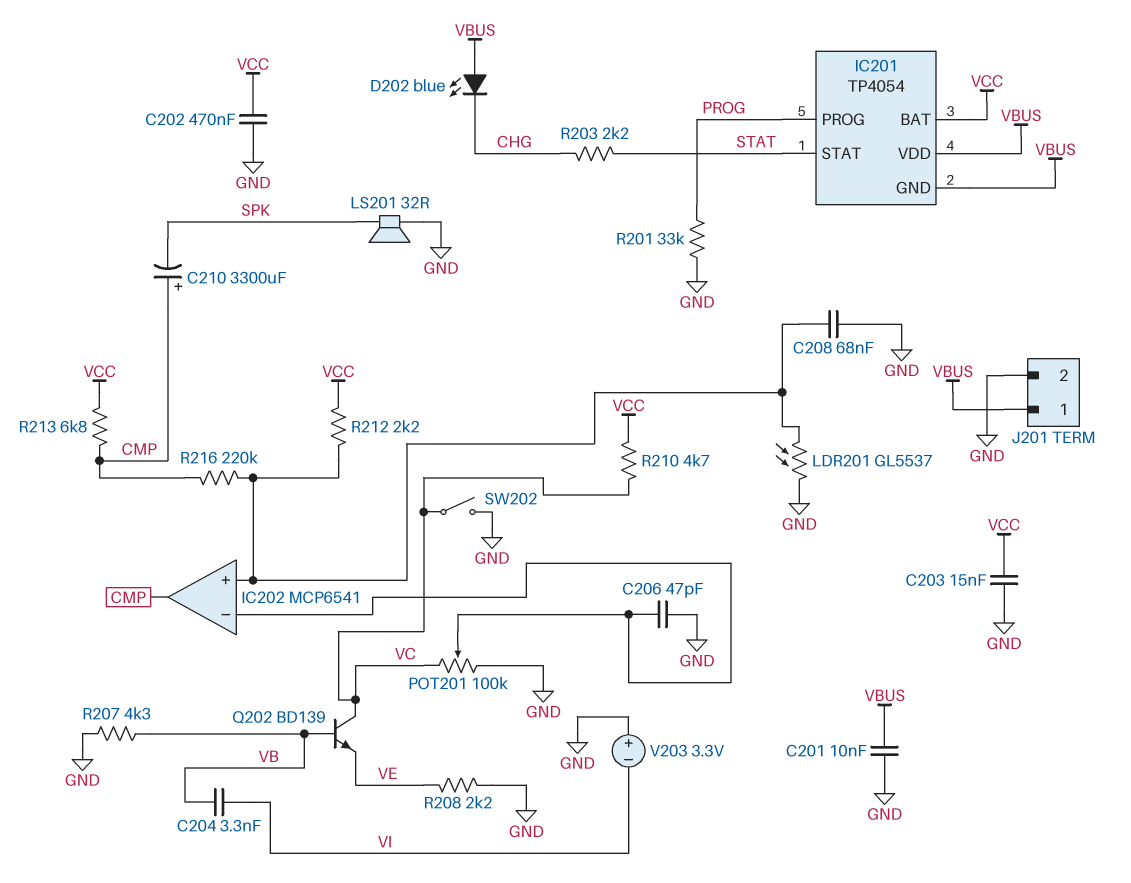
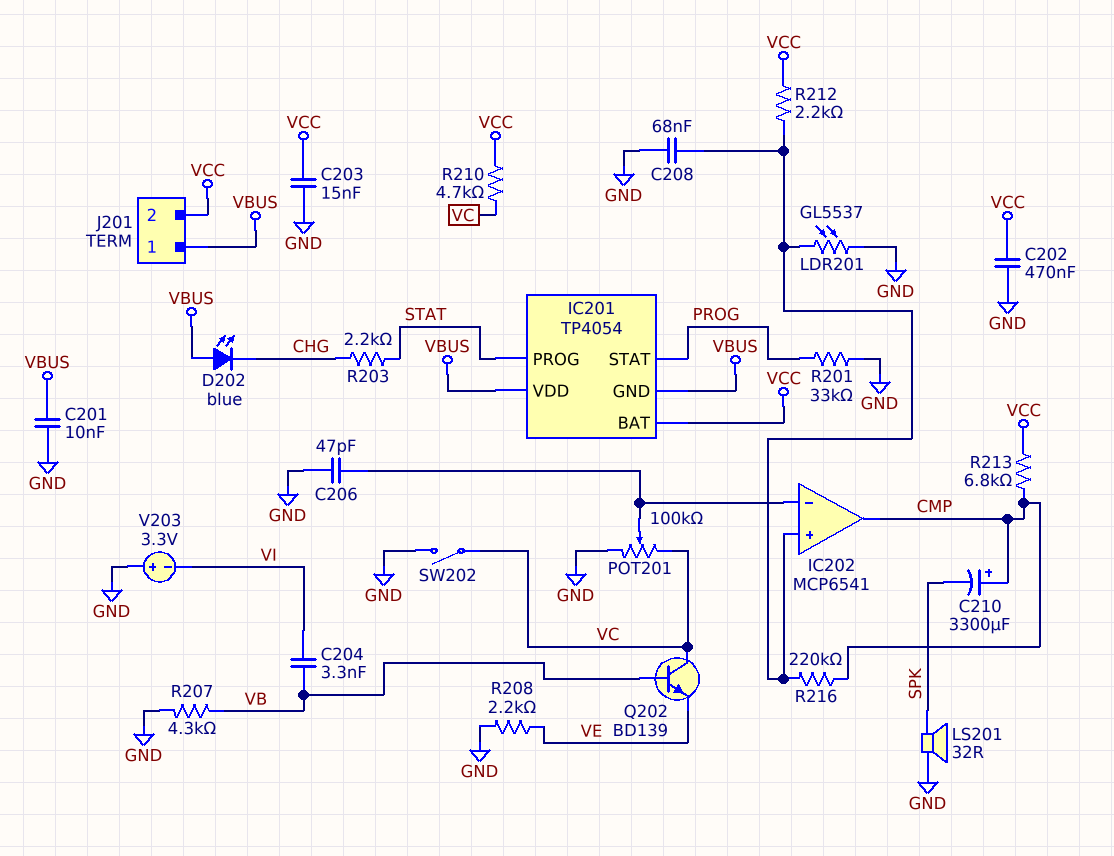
IC201 pin PROG: PROG -> STAT
IC201 pin STAT: STAT -> PROG
J201 pin 2: GND -> VCC

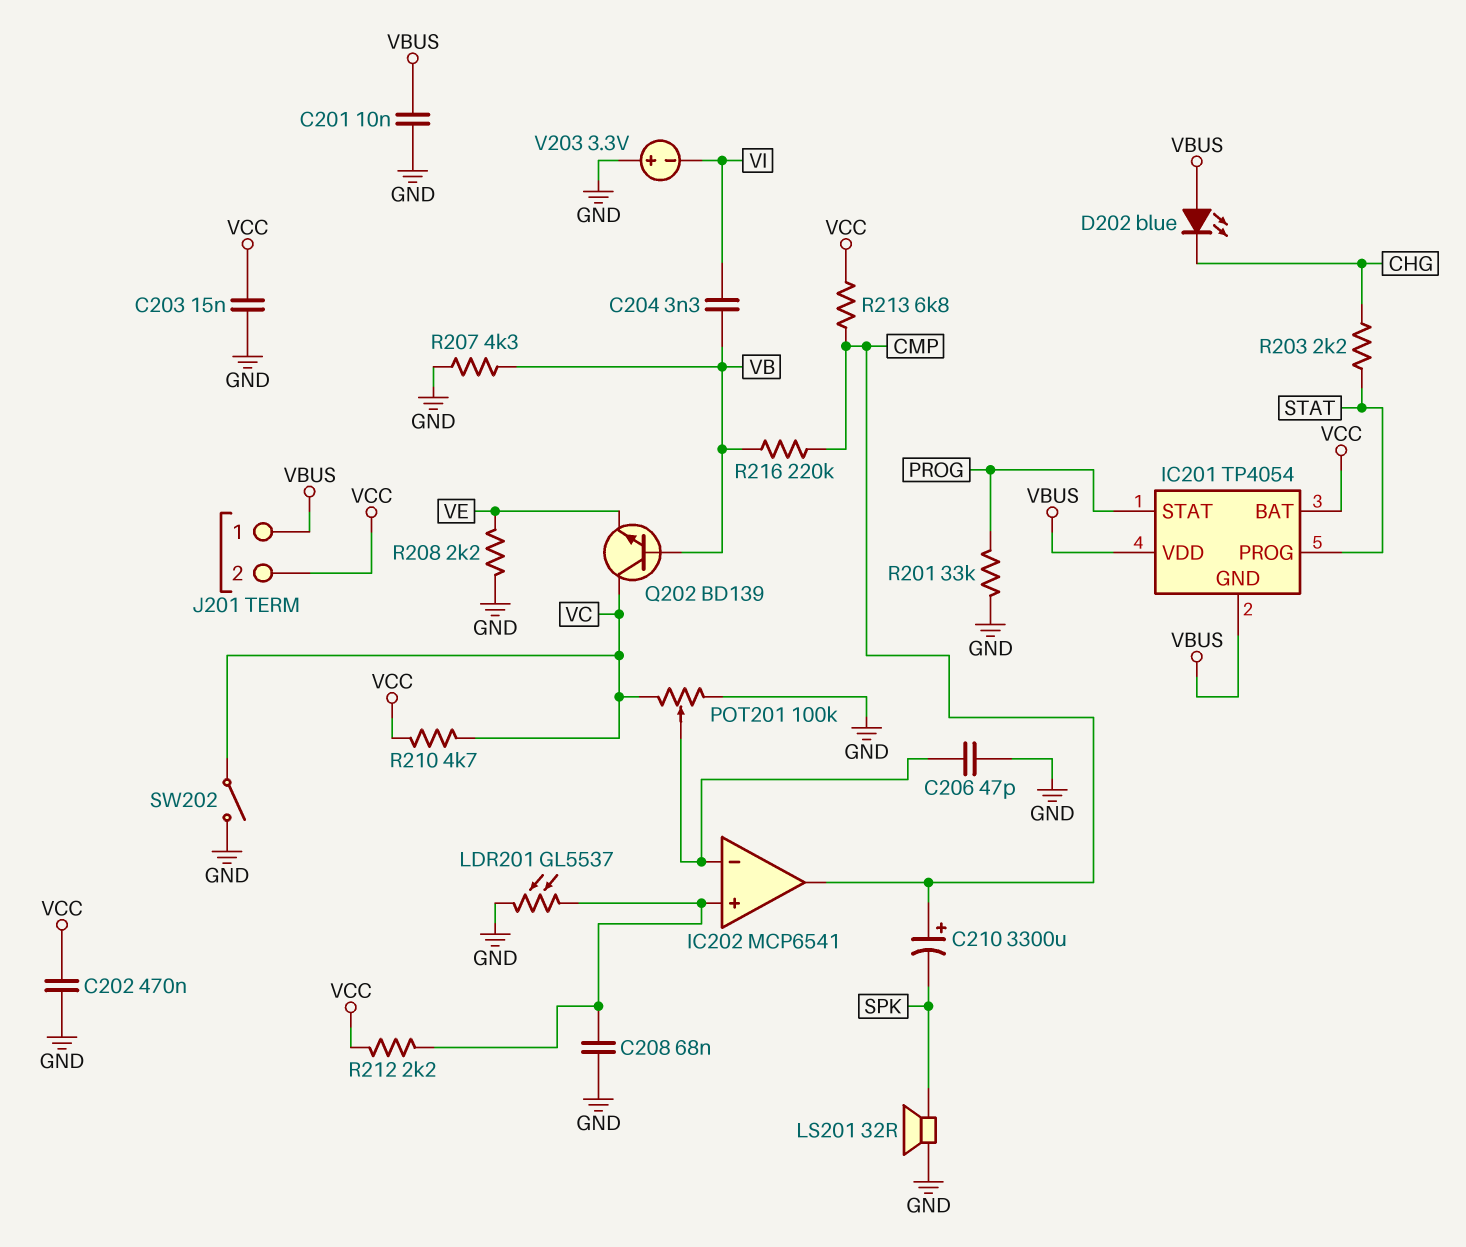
R216: 220k (CMP, IC202/in+) -> 220k (CMP, VB)

